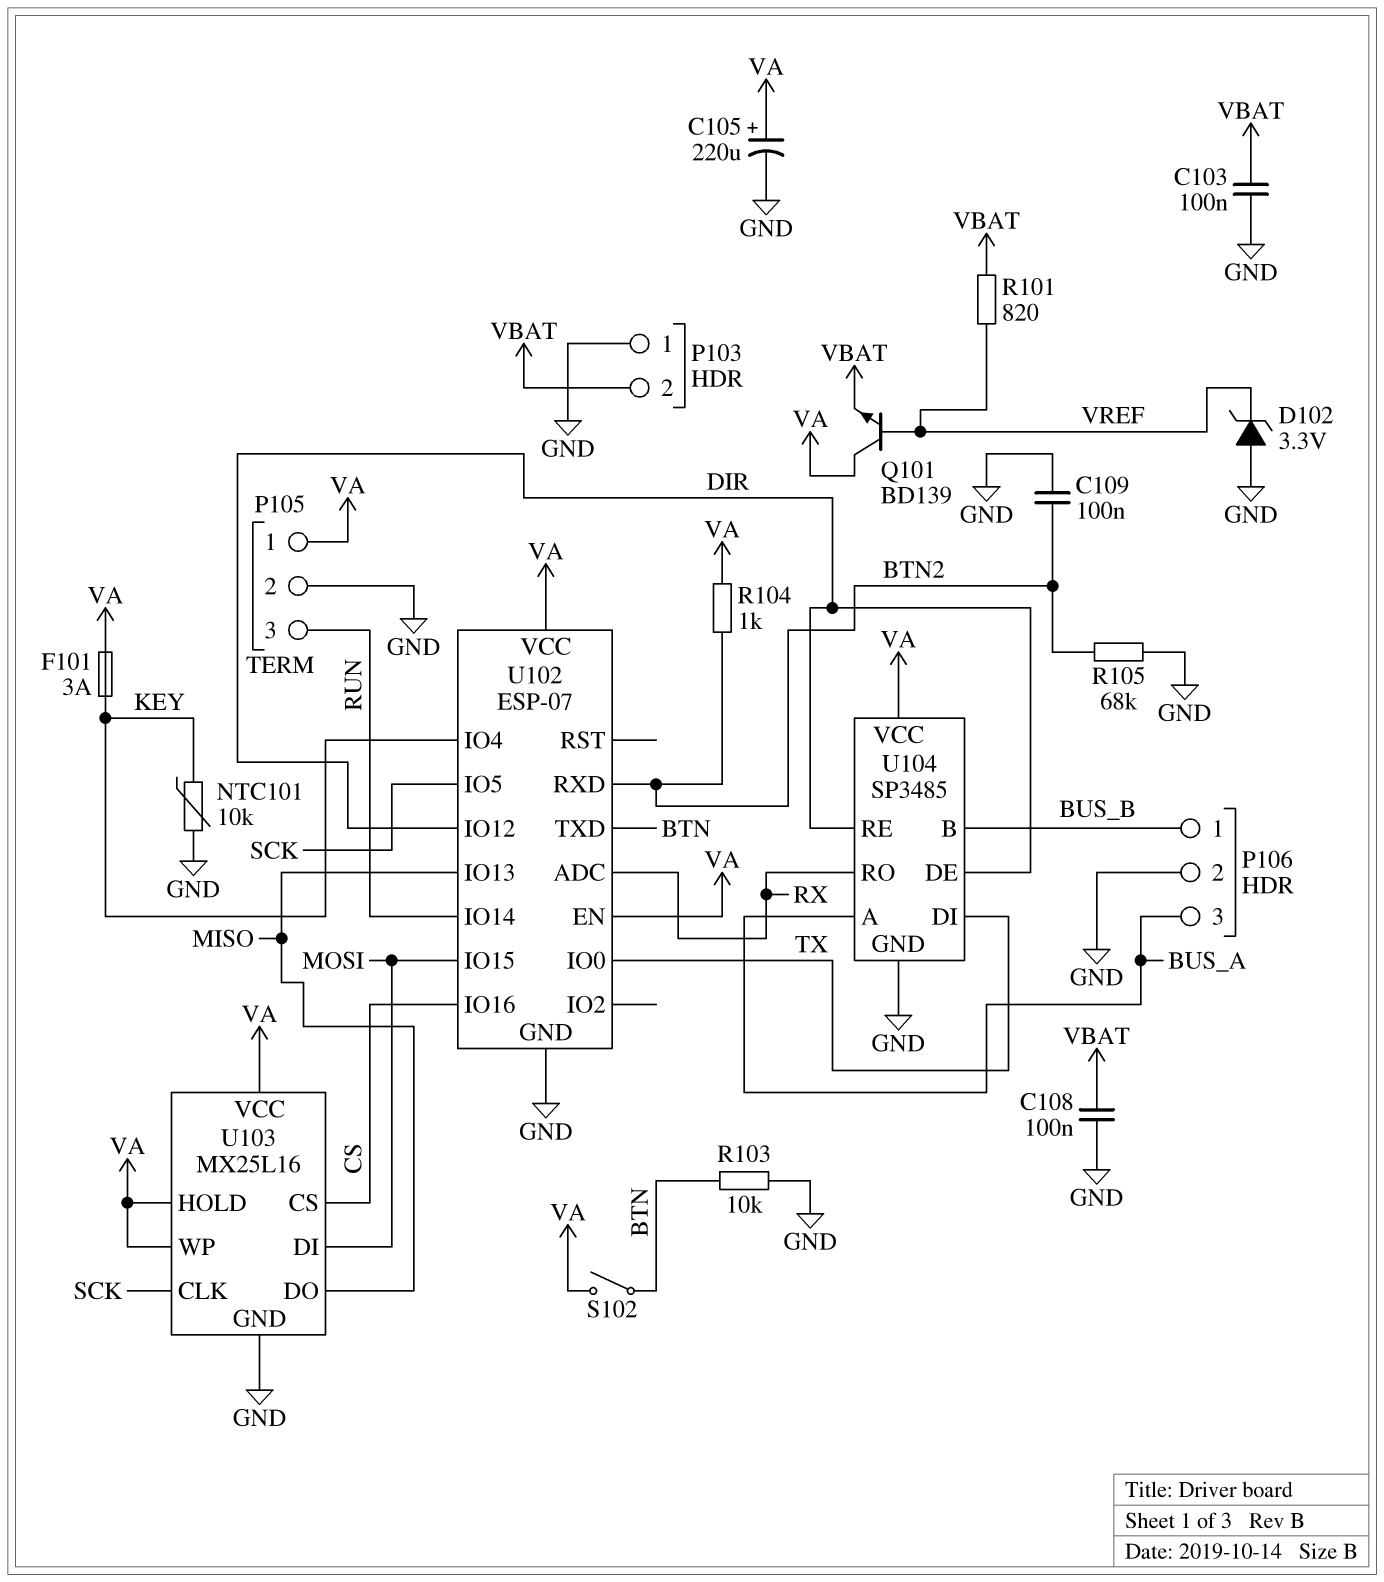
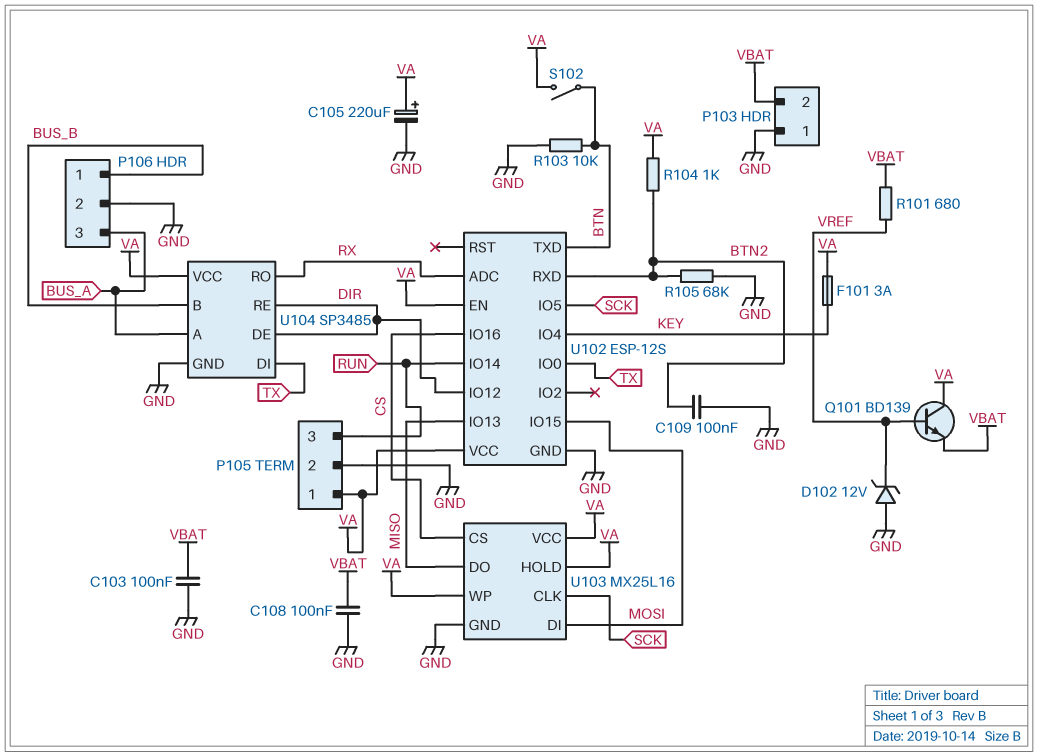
D102: zener 3.3V (A GND, K VREF) -> zener 12V (A GND, K VREF)
NTC101: 10k (GND, KEY) -> none
R101: 820 (VBAT, VREF) -> 680 (VBAT, VREF)
U102: ESP-07 -> ESP-12S

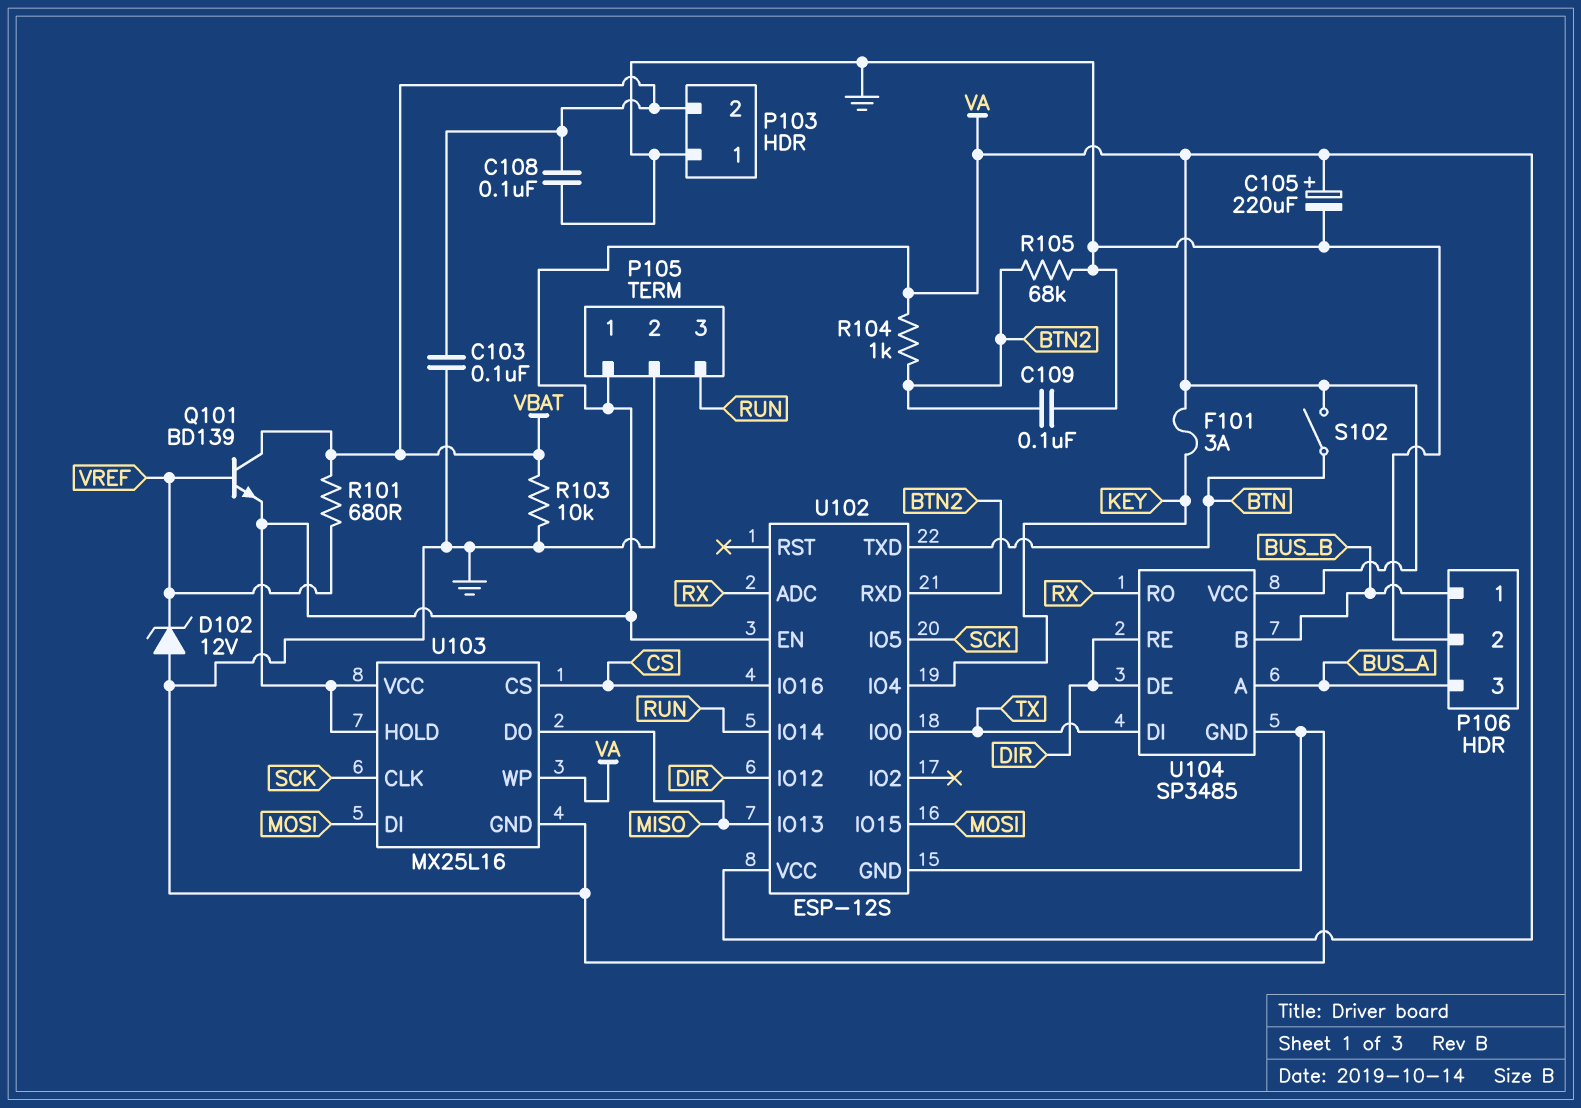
Q101: NPN BD139 (B VREF, C VA, E VBAT) -> NPN BD139 (B VREF, C VBAT, E VA)
R103: 10k (BTN, GND) -> 10k (GND, VBAT)

